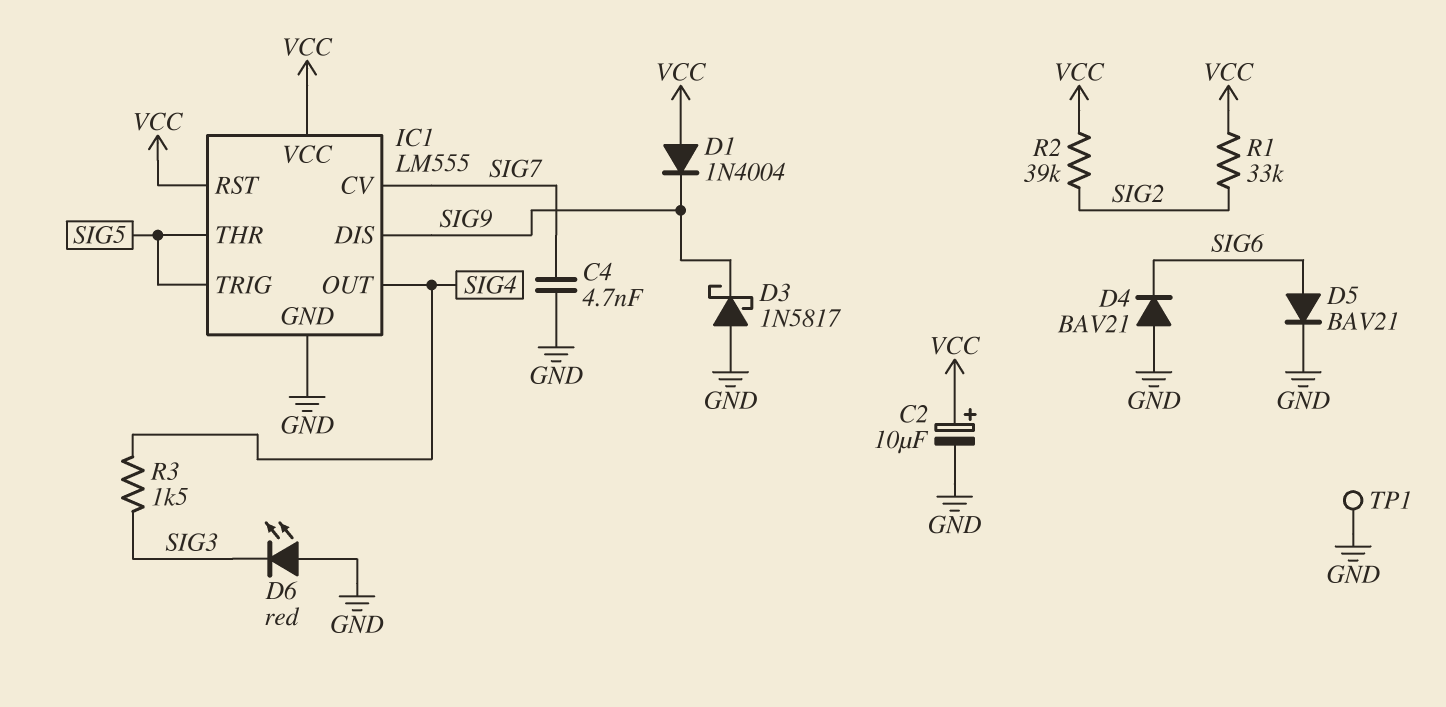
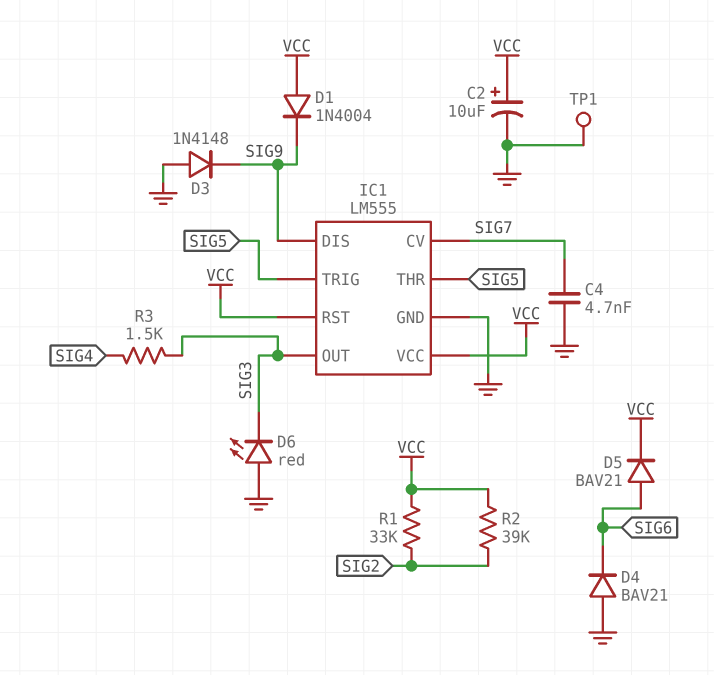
D3: schottky 1N5817 (A GND, K SIG9) -> diode 1N4148 (A GND, K SIG9)
D5: diode BAV21 (A SIG6, K GND) -> diode BAV21 (A SIG6, K VCC)
IC1 pin OUT: SIG4 -> SIG3

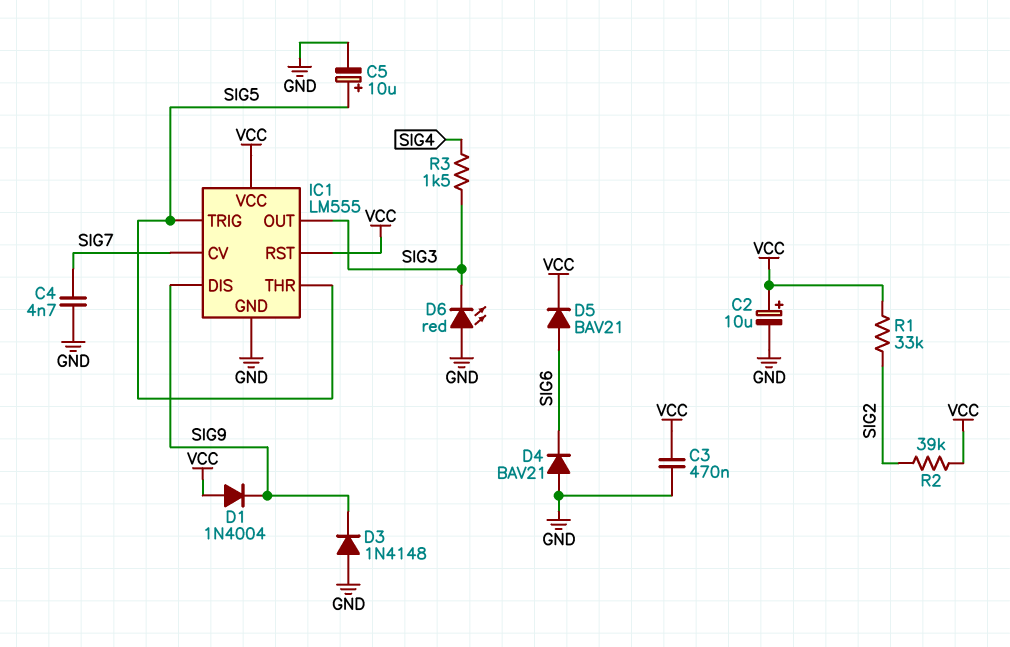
C3: none -> 470nF (GND, VCC)
C5: none -> 10uF (plus SIG5, minus GND)
TP1: test point (GND) -> none

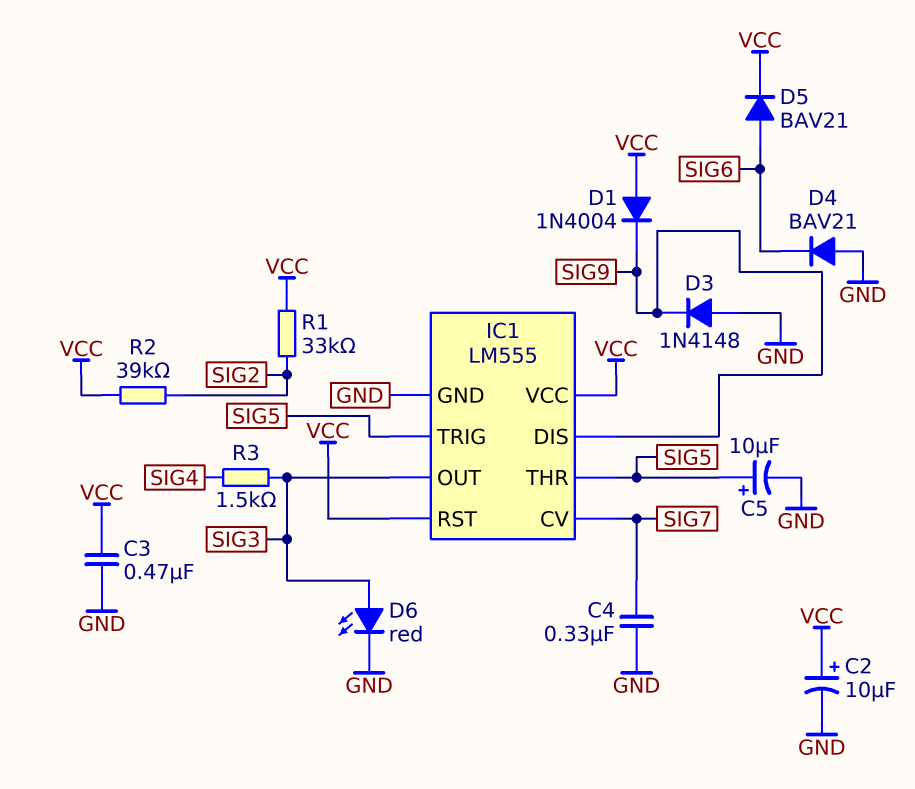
C4: 4.7nF (GND, SIG7) -> 330nF (GND, SIG7)
D6: LED red (A GND, K SIG3) -> LED red (A SIG3, K GND)

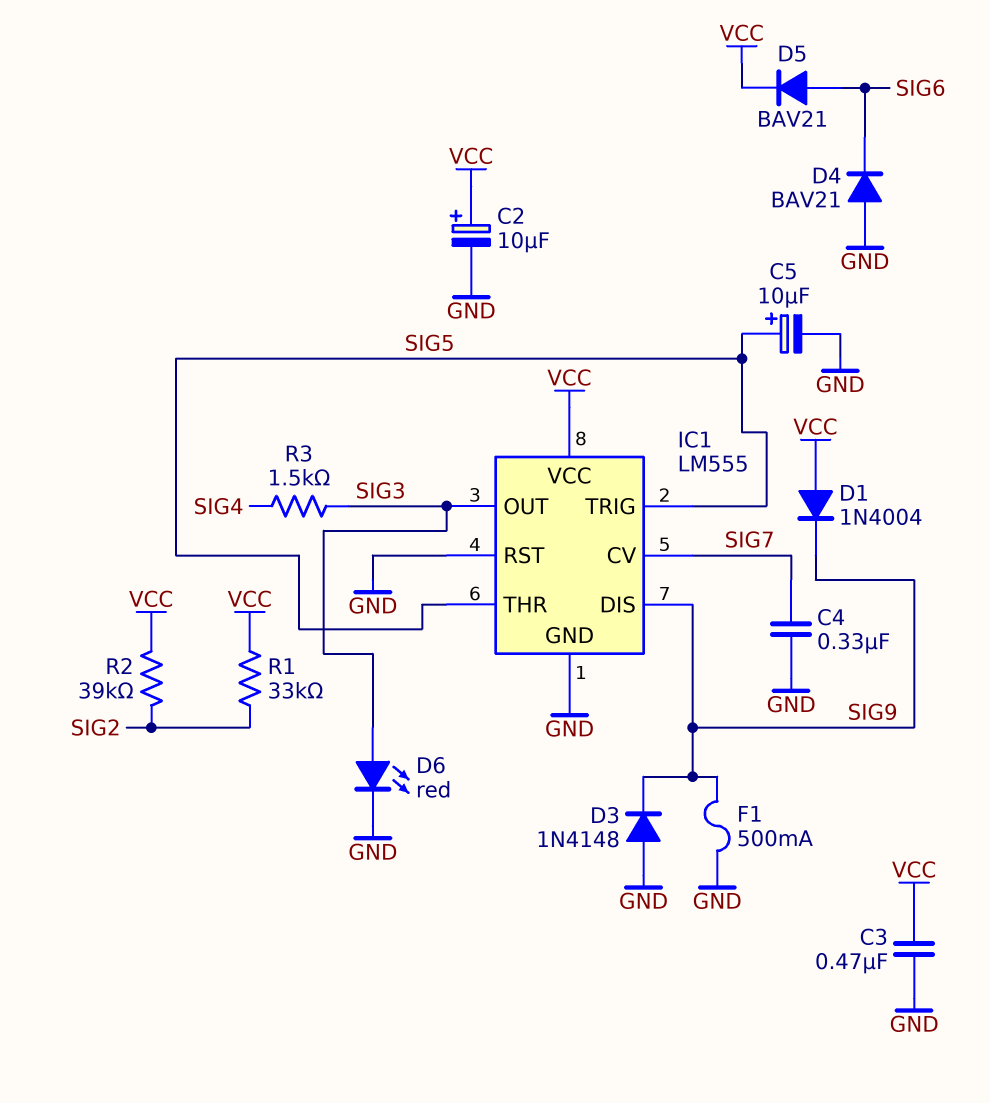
F1: none -> 500mA (GND, SIG9)
IC1 pin RST: VCC -> GND

